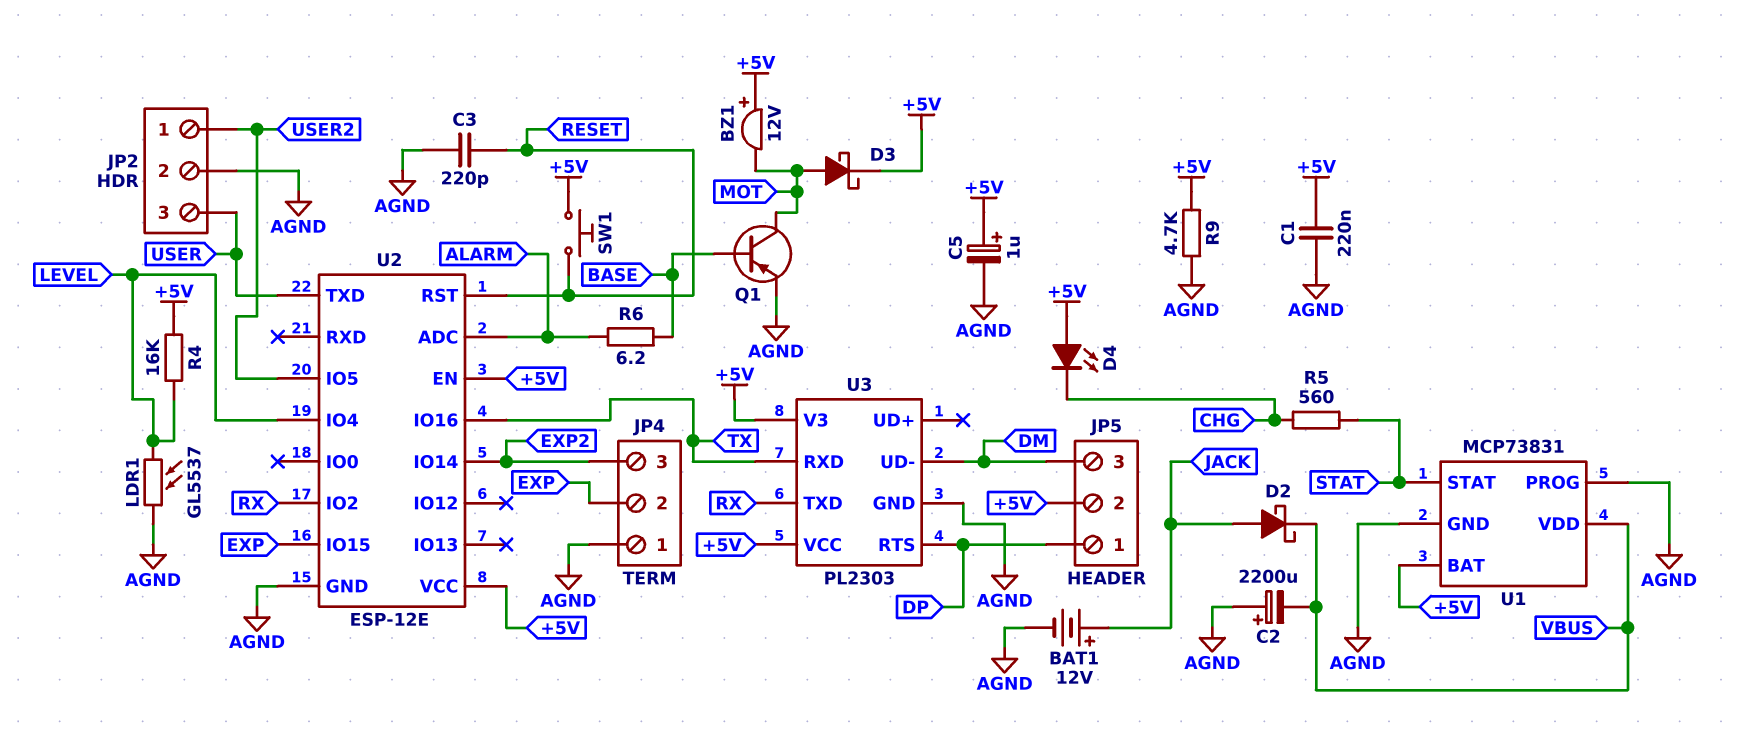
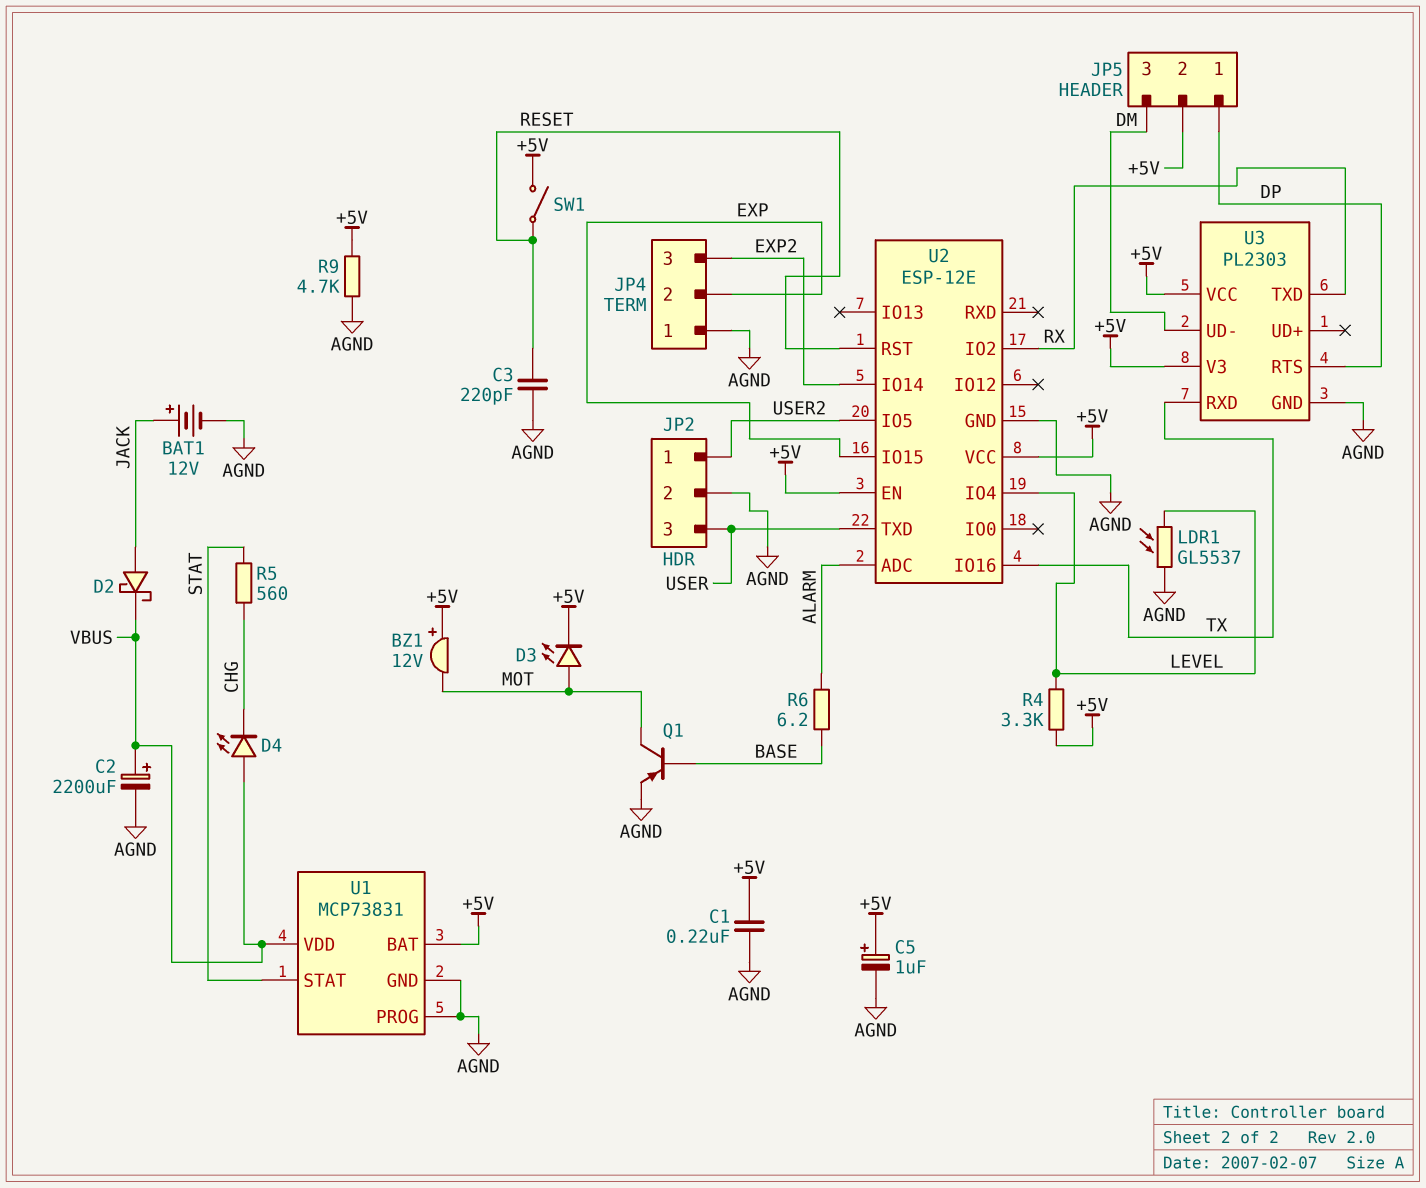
C2: 2200uF (plus AGND, minus VBUS) -> 2200uF (plus VBUS, minus AGND)
D3: schottky (A MOT, K +5V) -> LED (A MOT, K +5V)
D4: LED (A +5V, K CHG) -> LED (A VBUS, K CHG)
R4: 16k (+5V, LEVEL) -> 3.3k (+5V, LEVEL)
SW1: button (+5V, RESET) -> switch (+5V, RESET)

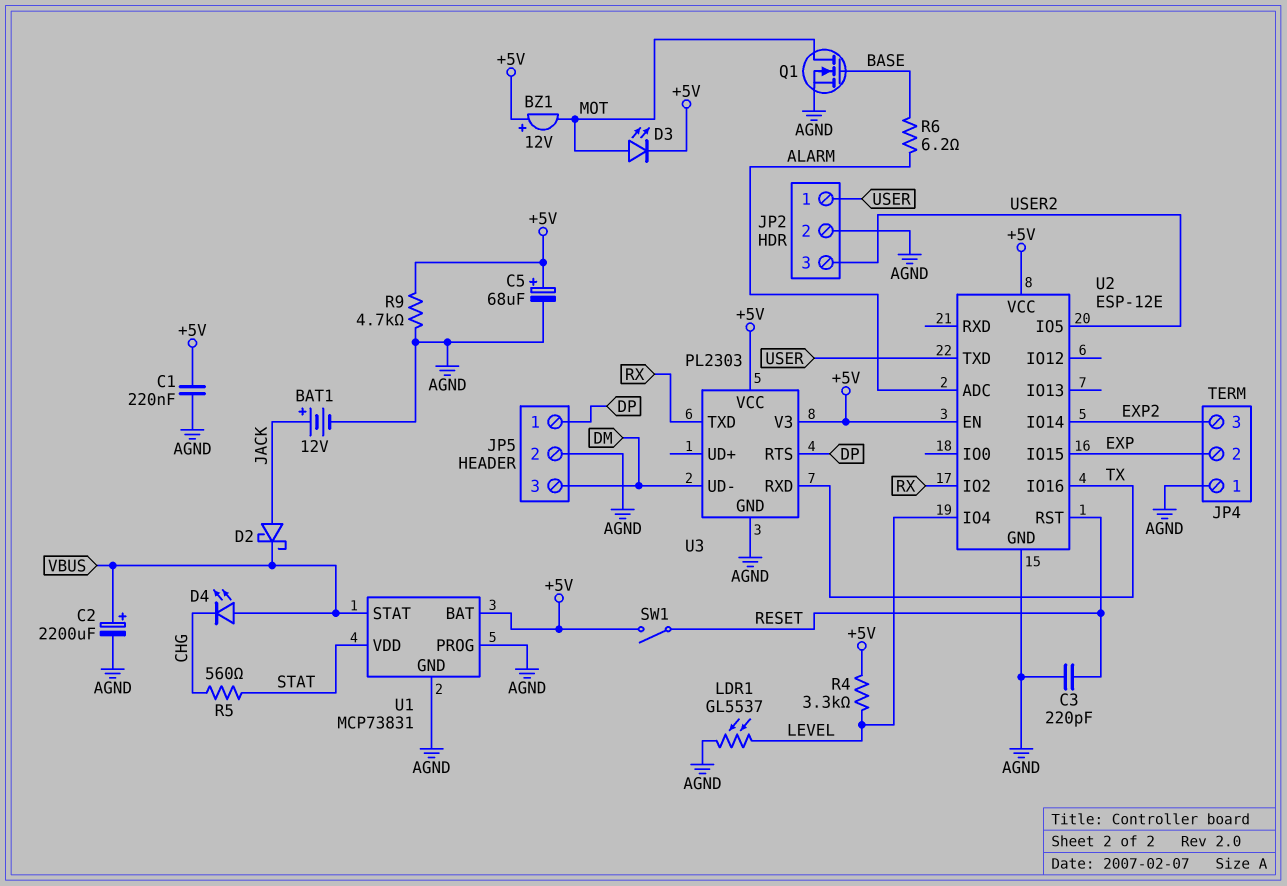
C5: 1uF (plus +5V, minus AGND) -> 68uF (plus +5V, minus AGND)
JP2 pin 1: USER2 -> USER
JP2 pin 3: USER -> USER2
JP5 pin 2: +5V -> AGND
Q1: PNP (B BASE, C MOT, E AGND) -> NMOS (G BASE, D MOT, S AGND)
U1 pin STAT: STAT -> VBUS
U1 pin VDD: VBUS -> STAT

